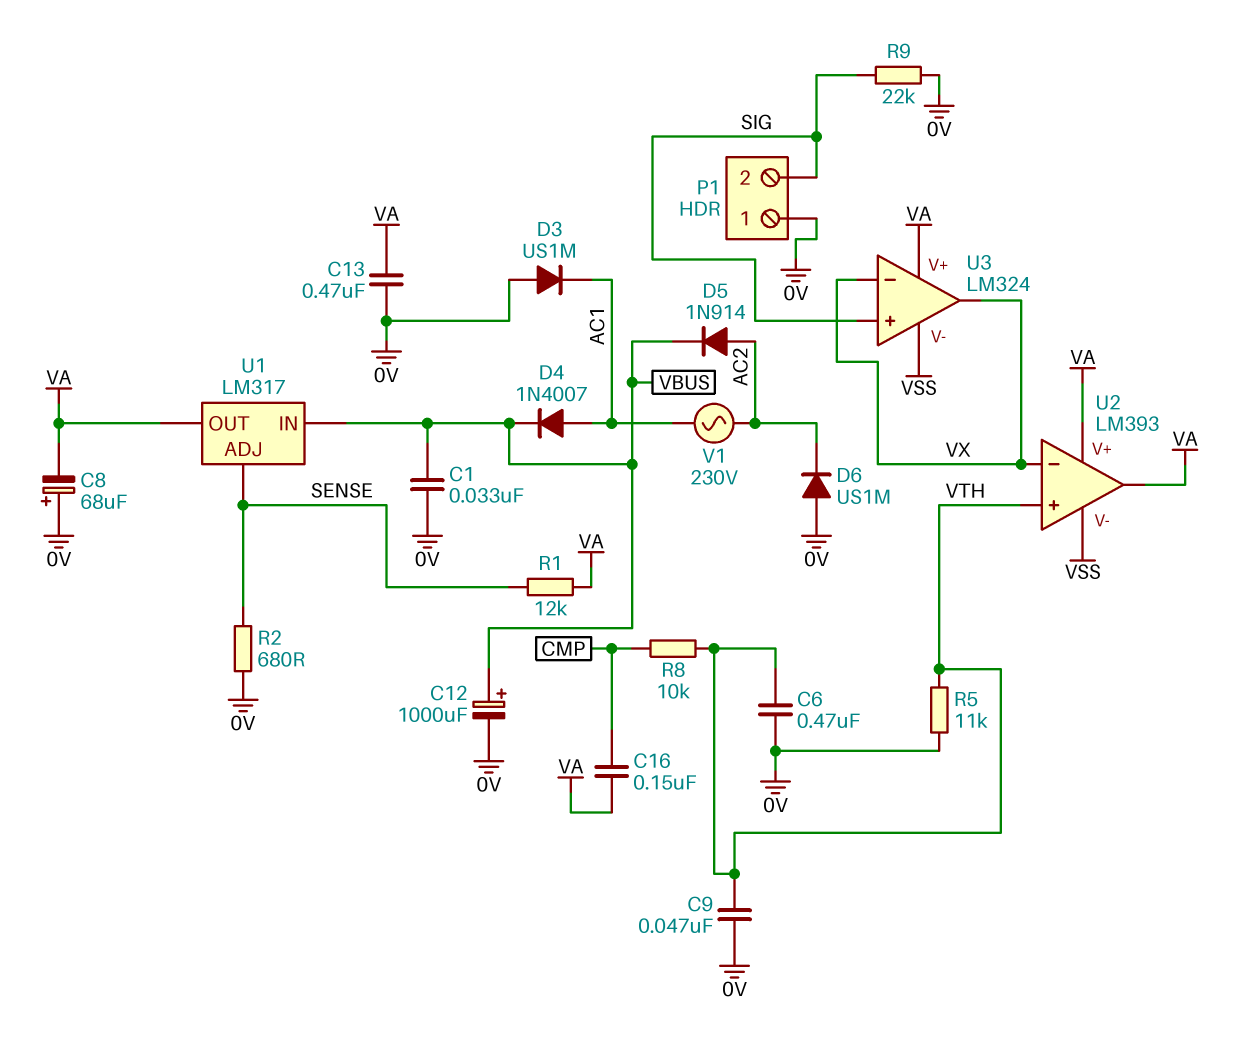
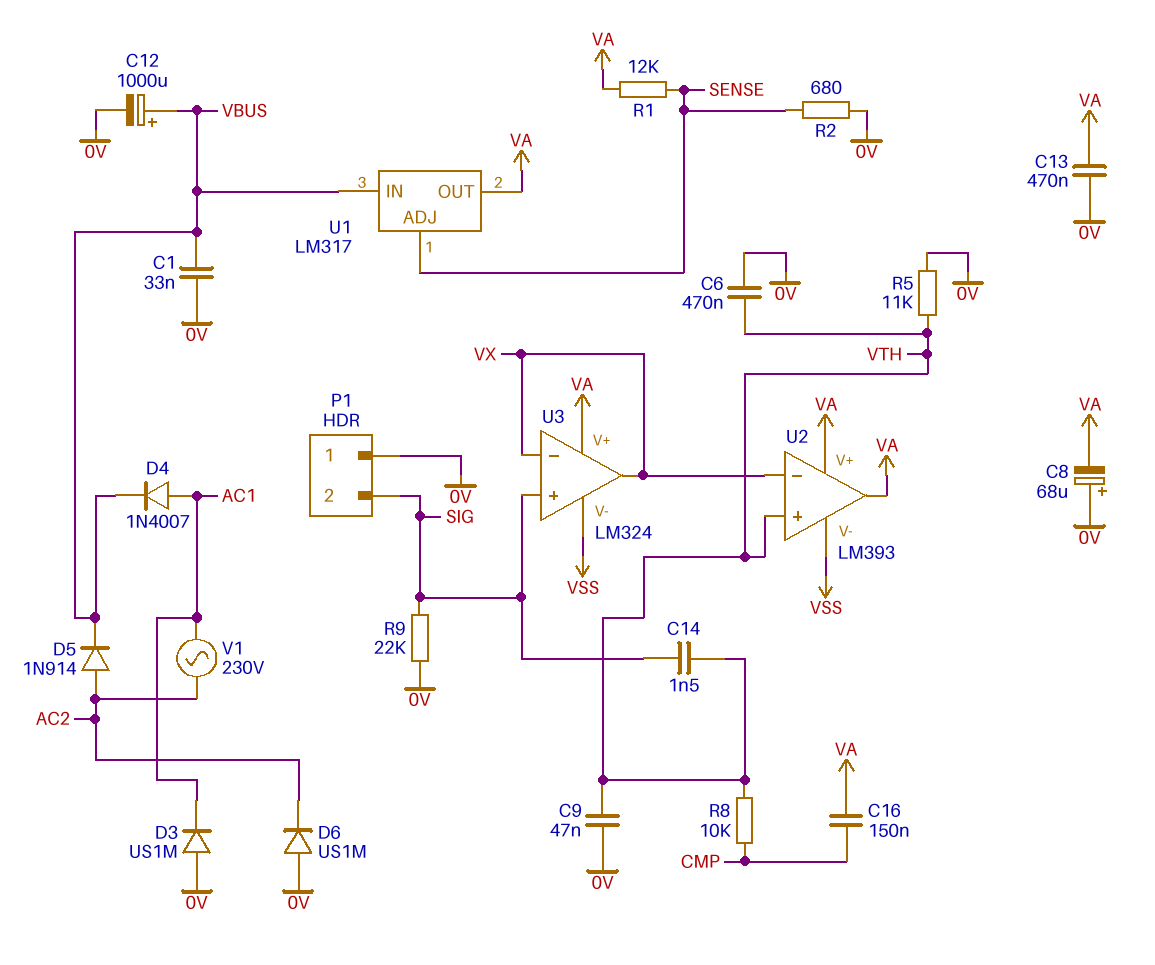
C14: none -> 1.5nF (SIG, VTH)

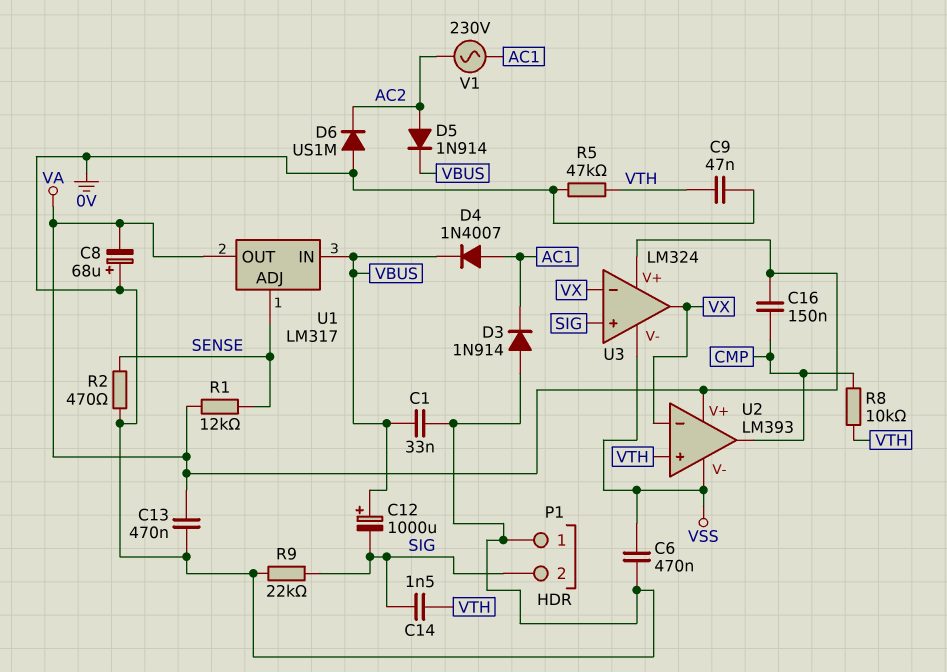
C6: 470nF (0V, VTH) -> 470nF (0V, VSS)
C12: 1000uF (plus VBUS, minus 0V) -> 1000uF (plus VBUS, minus SIG)
D3: diode US1M (A 0V, K AC1) -> diode 1N914 (A 0V, K AC1)
R2: 680 (0V, SENSE) -> 470 (0V, SENSE)
R5: 11k (0V, VTH) -> 47k (0V, VTH)
U2 pin out: VA -> CMP

